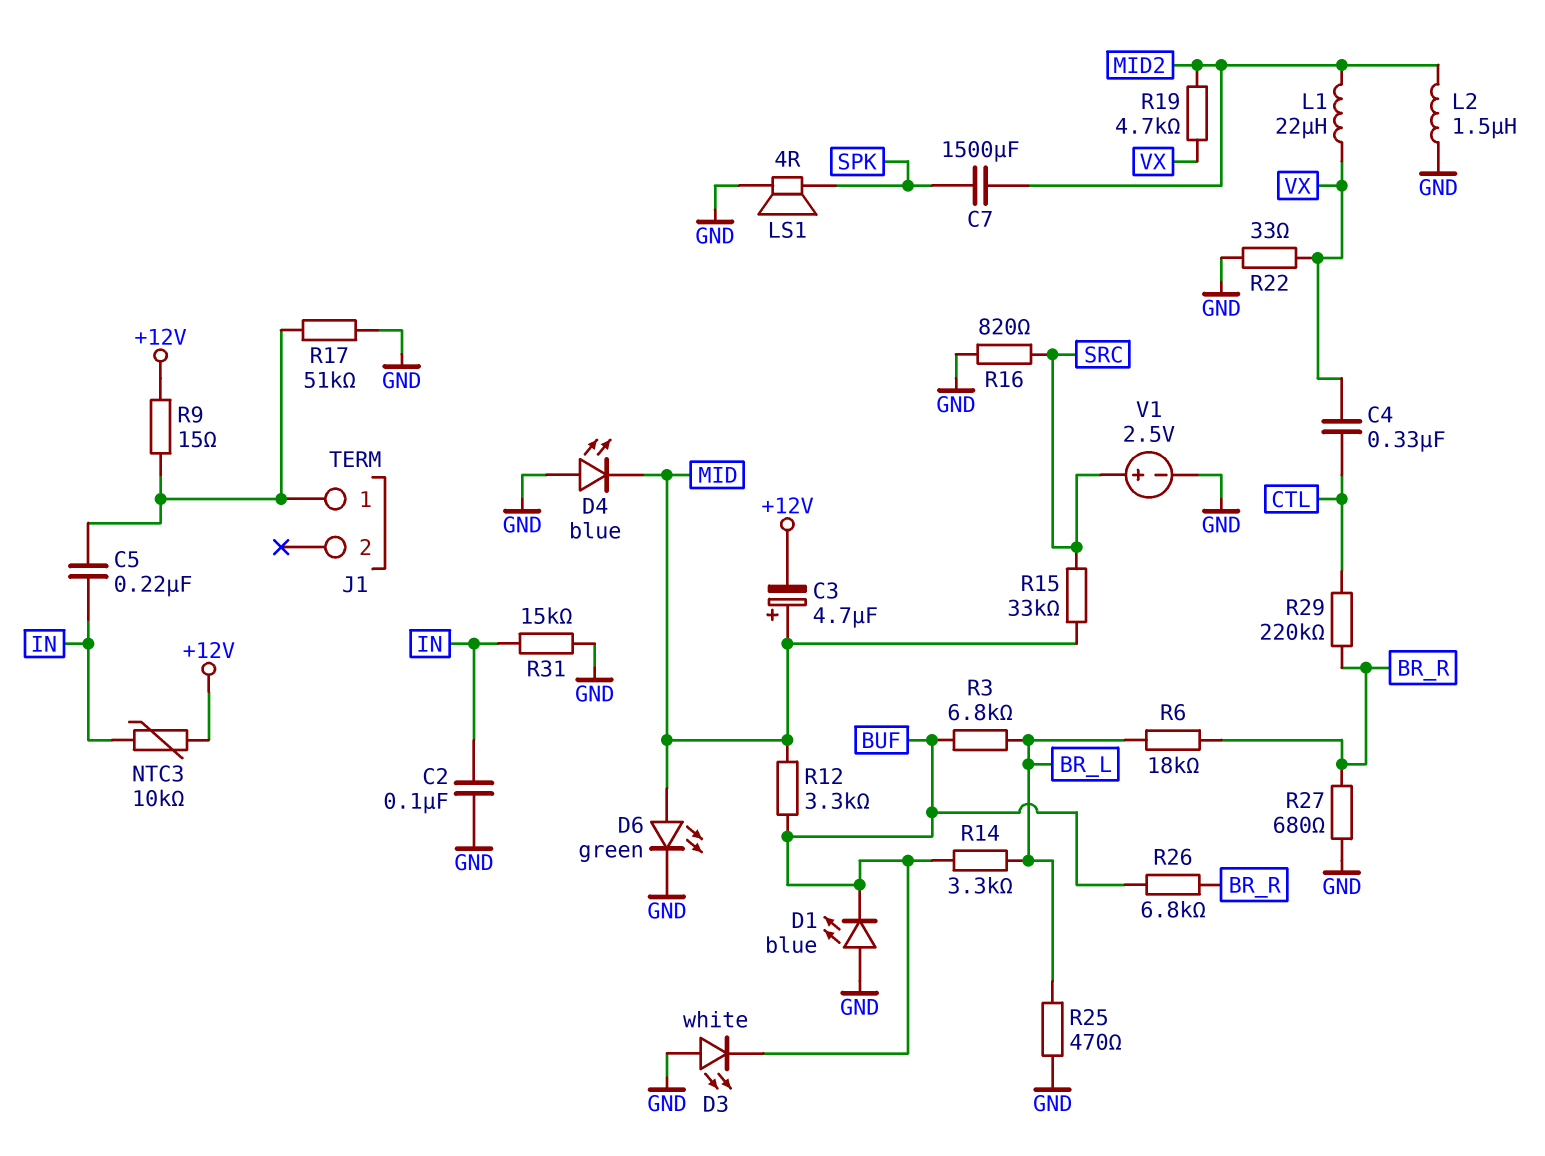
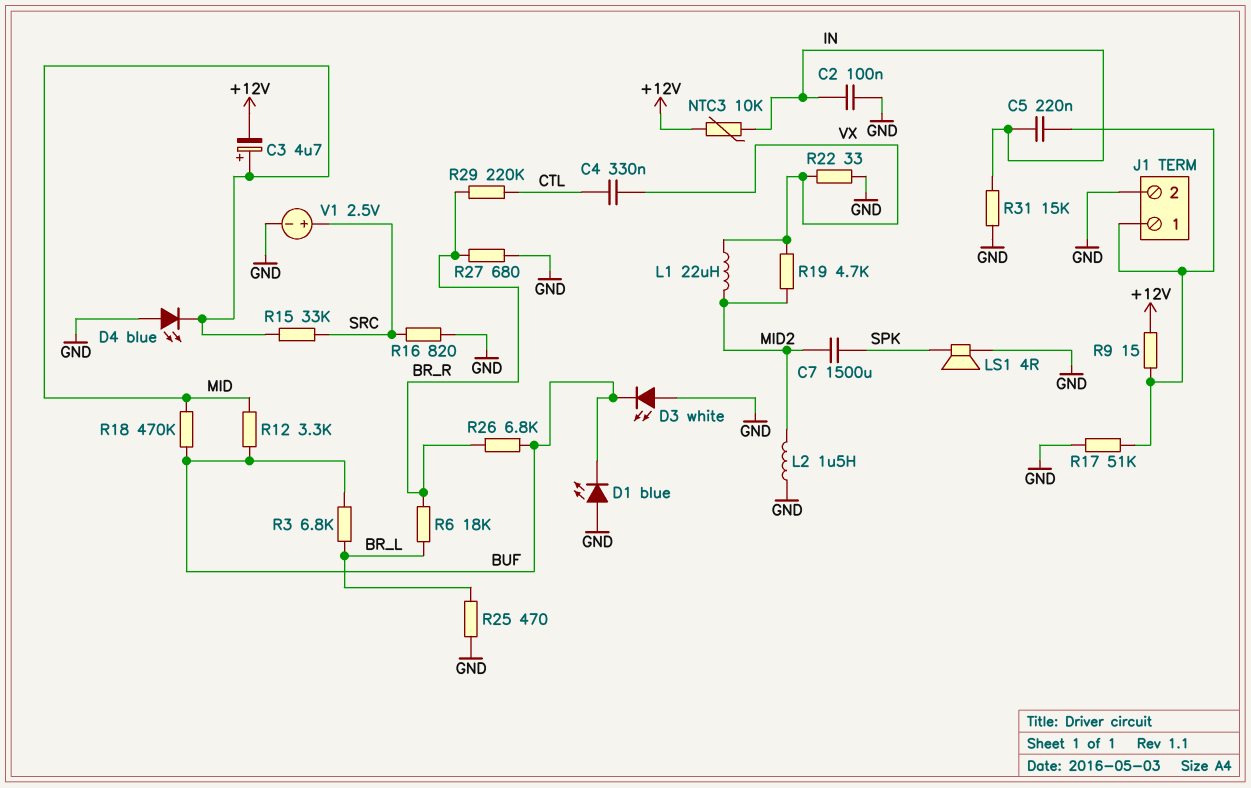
D6: LED green (A MID, K GND) -> none
J1 pin 2: none -> GND
R14: 3.3k (BR_L, BUF) -> none
R18: none -> 470k (BUF, MID)

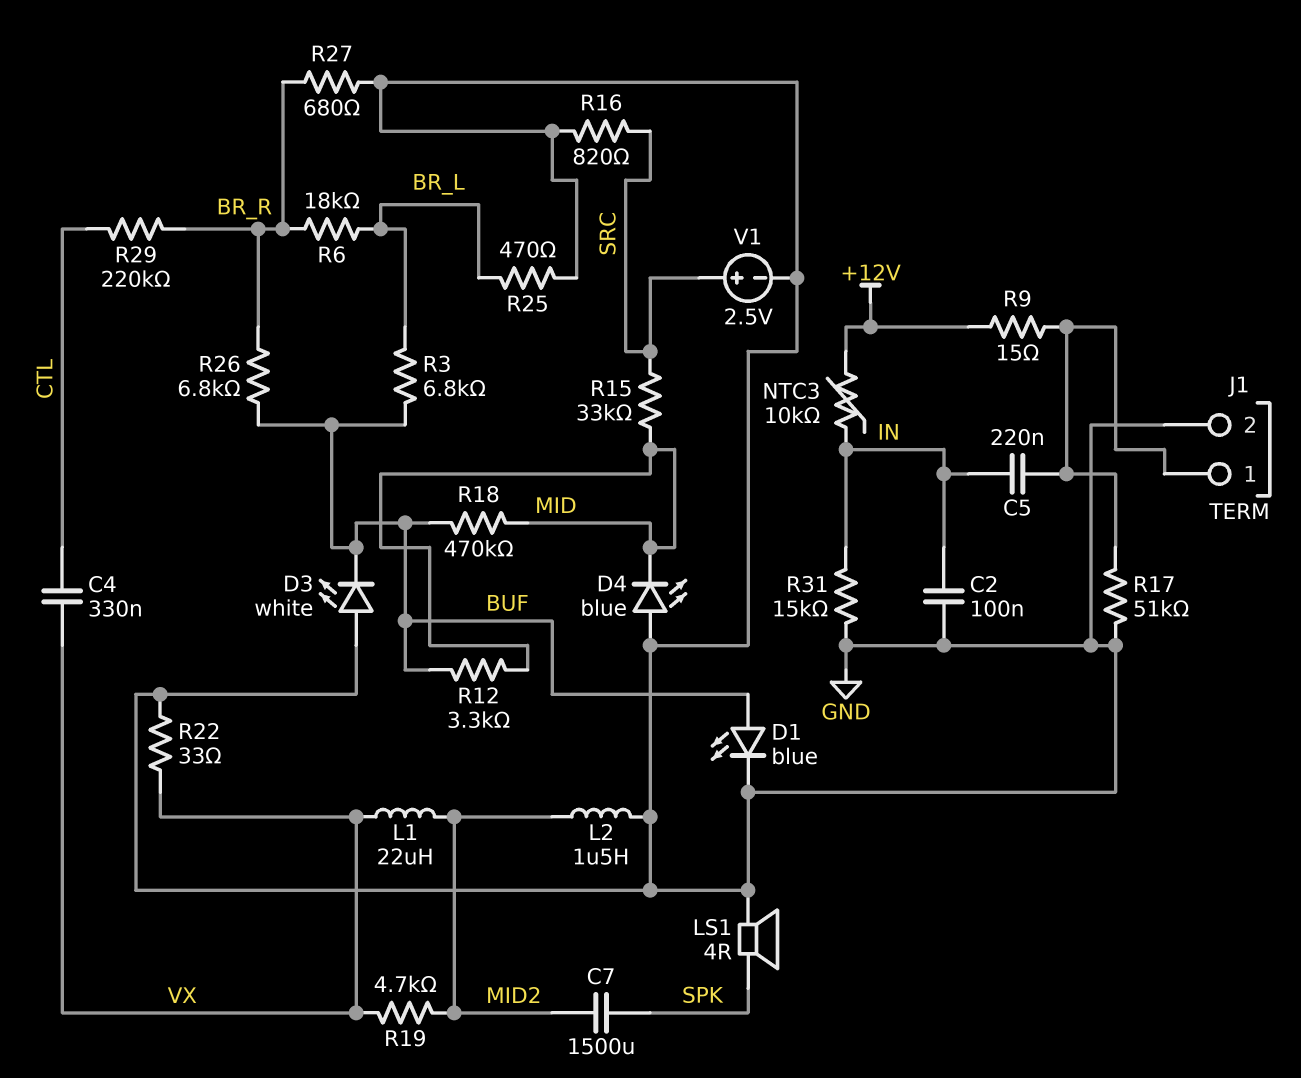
C3: 4.7uF (plus MID, minus +12V) -> none
D1: LED blue (A GND, K BUF) -> LED blue (A BUF, K GND)

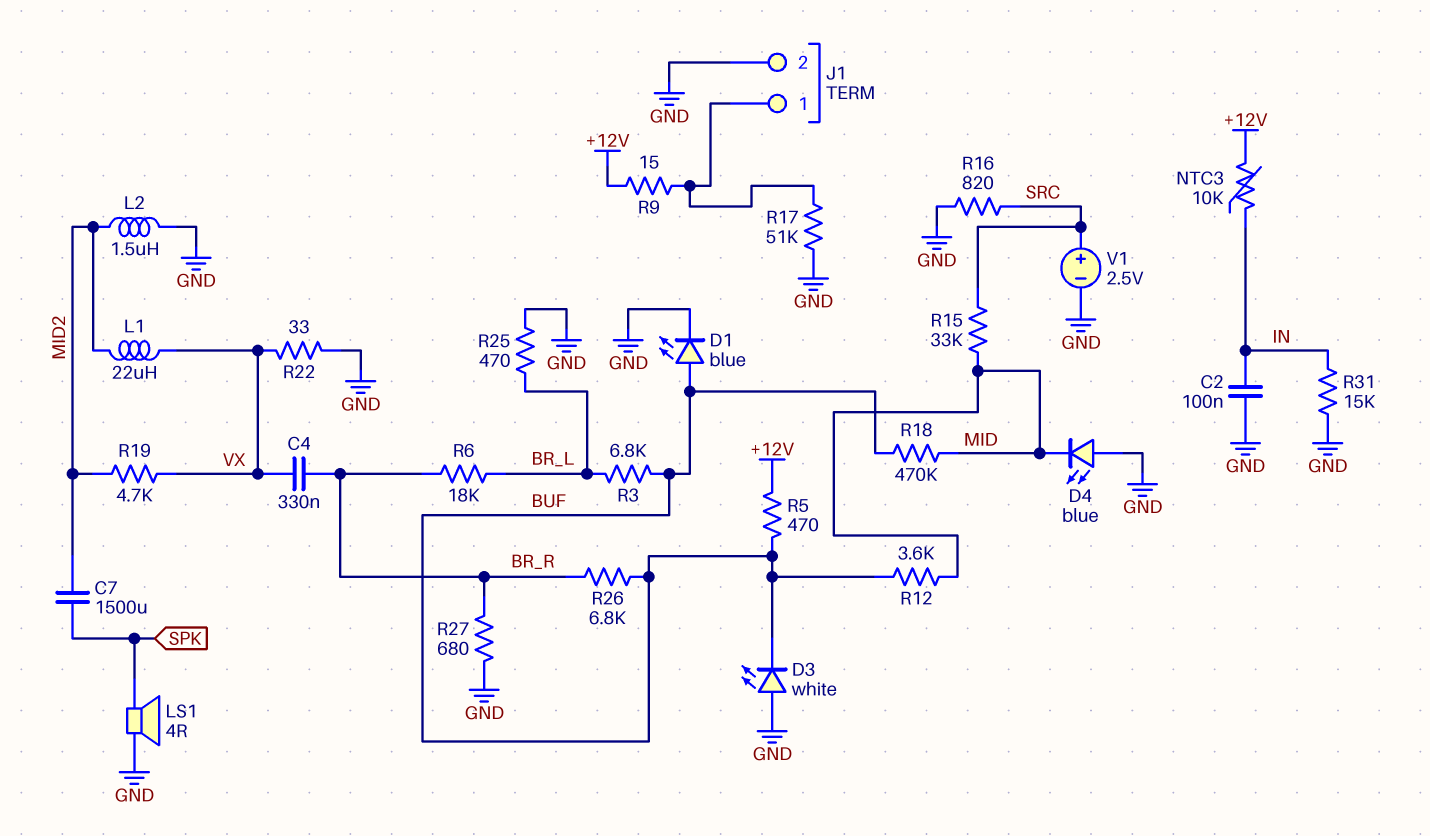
C4: 330nF (CTL, VX) -> 330nF (BR_R, VX)
C5: 220nF (IN, J1/1) -> none
R5: none -> 470 (+12V, BUF)
R12: 3.3k (BUF, MID) -> 3.6k (BUF, MID)
R29: 220k (BR_R, CTL) -> none

